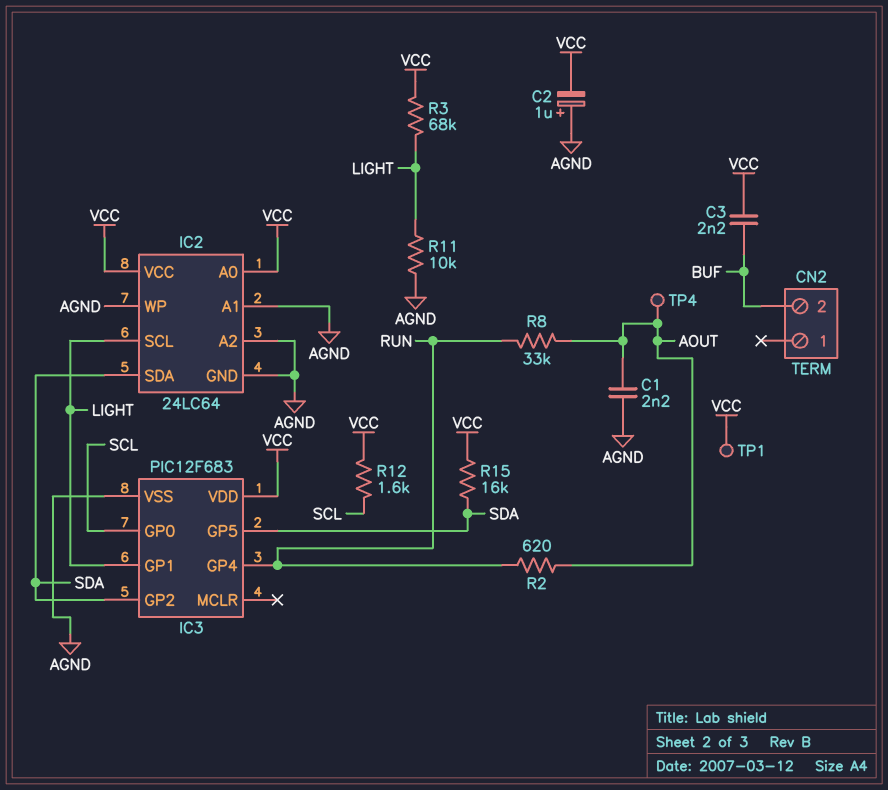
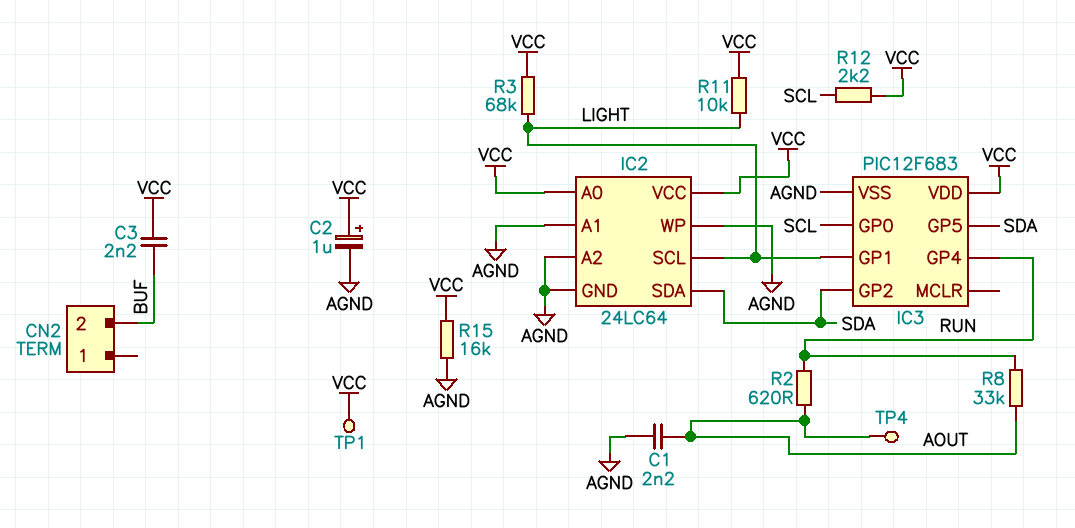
C2: 1uF (plus AGND, minus VCC) -> 1uF (plus VCC, minus AGND)
R11: 10k (AGND, LIGHT) -> 10k (LIGHT, VCC)
R12: 1.6k (SCL, VCC) -> 2.2k (SCL, VCC)
R15: 16k (SDA, VCC) -> 16k (AGND, VCC)

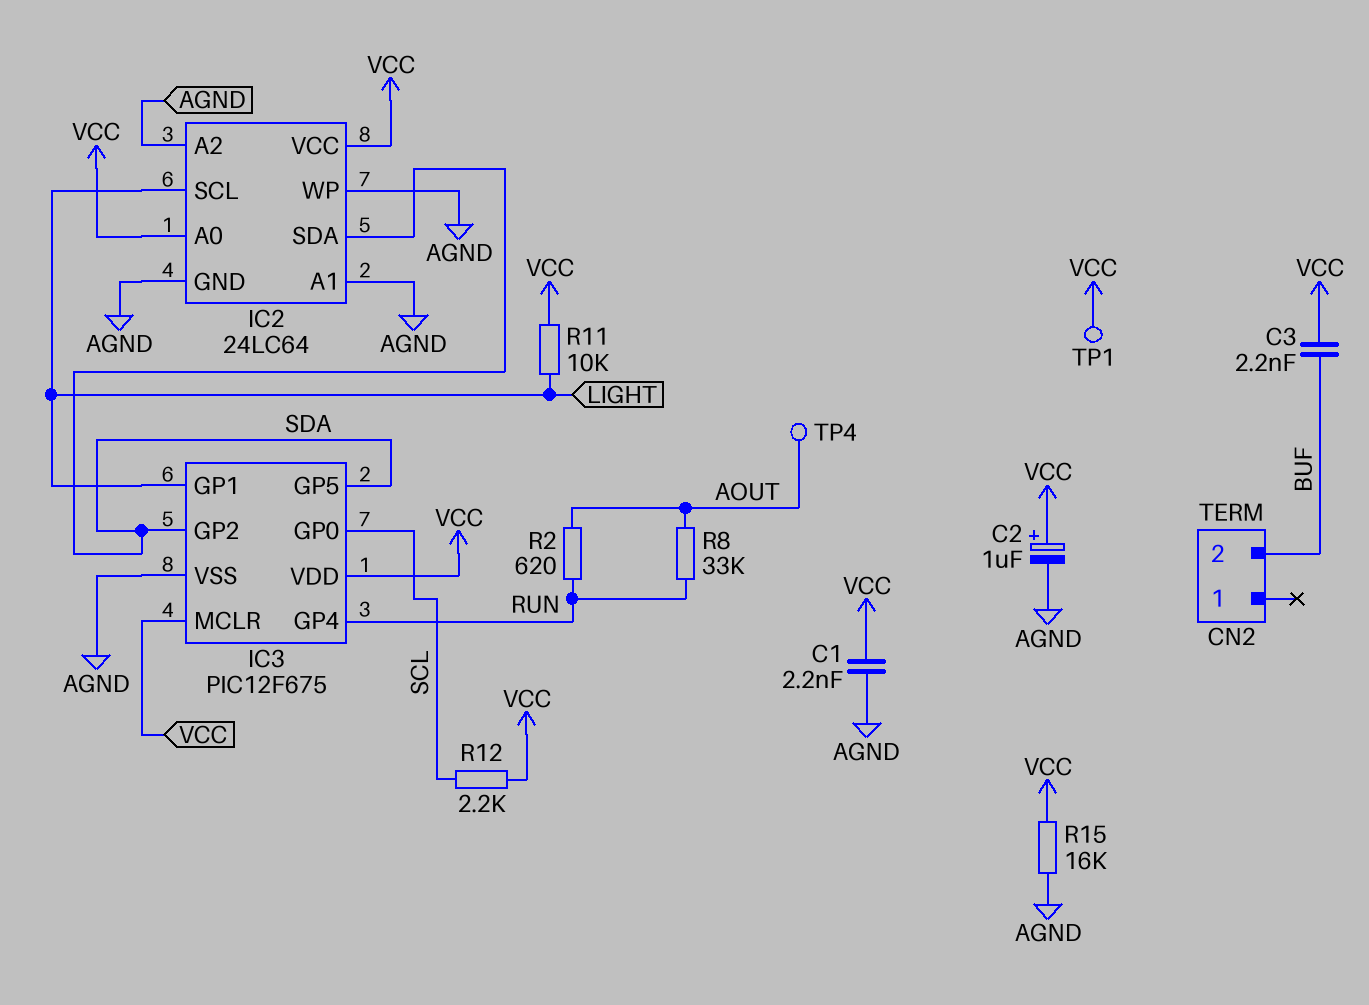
C1: 2.2nF (AGND, AOUT) -> 2.2nF (AGND, VCC)
IC3: PIC12F683 -> PIC12F675
IC3 pin MCLR: none -> VCC
R3: 68k (LIGHT, VCC) -> none

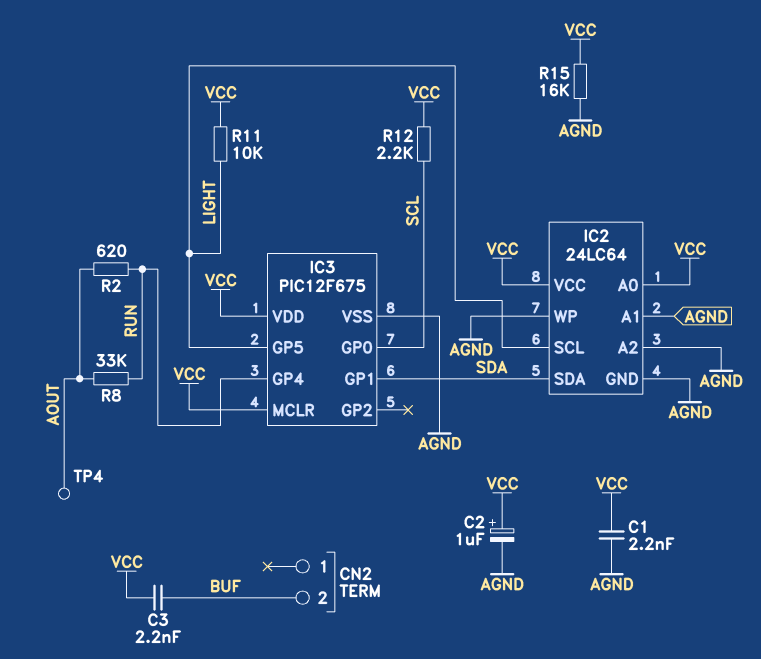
IC3 pin GP1: LIGHT -> SDA
IC3 pin GP2: SDA -> none
IC3 pin GP5: SDA -> LIGHT
TP1: test point (VCC) -> none

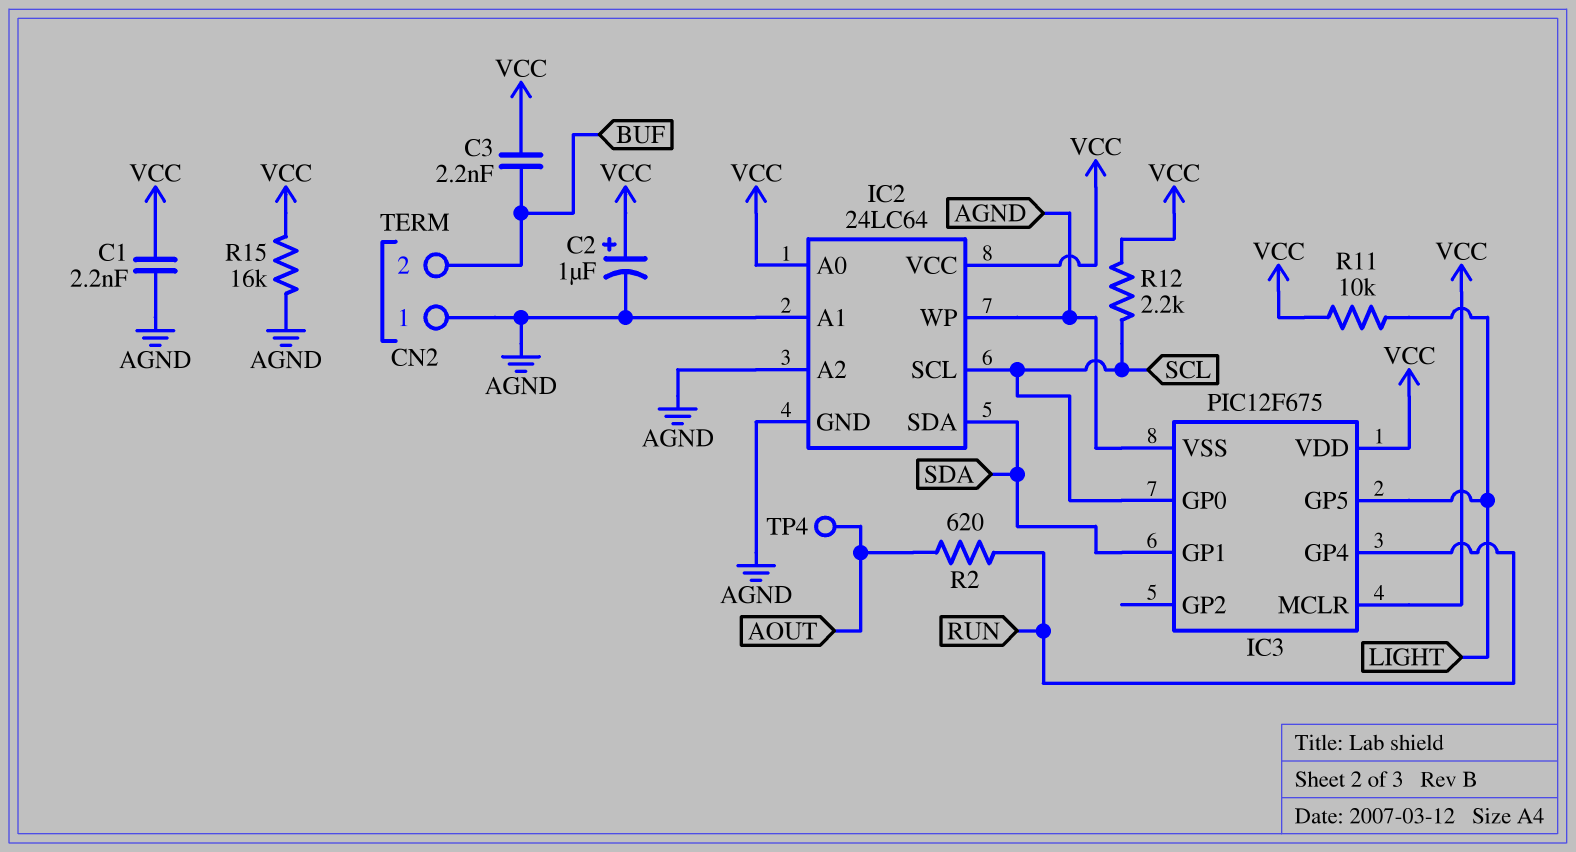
CN2 pin 1: none -> AGND
IC2 pin SCL: LIGHT -> SCL
R8: 33k (AOUT, RUN) -> none

